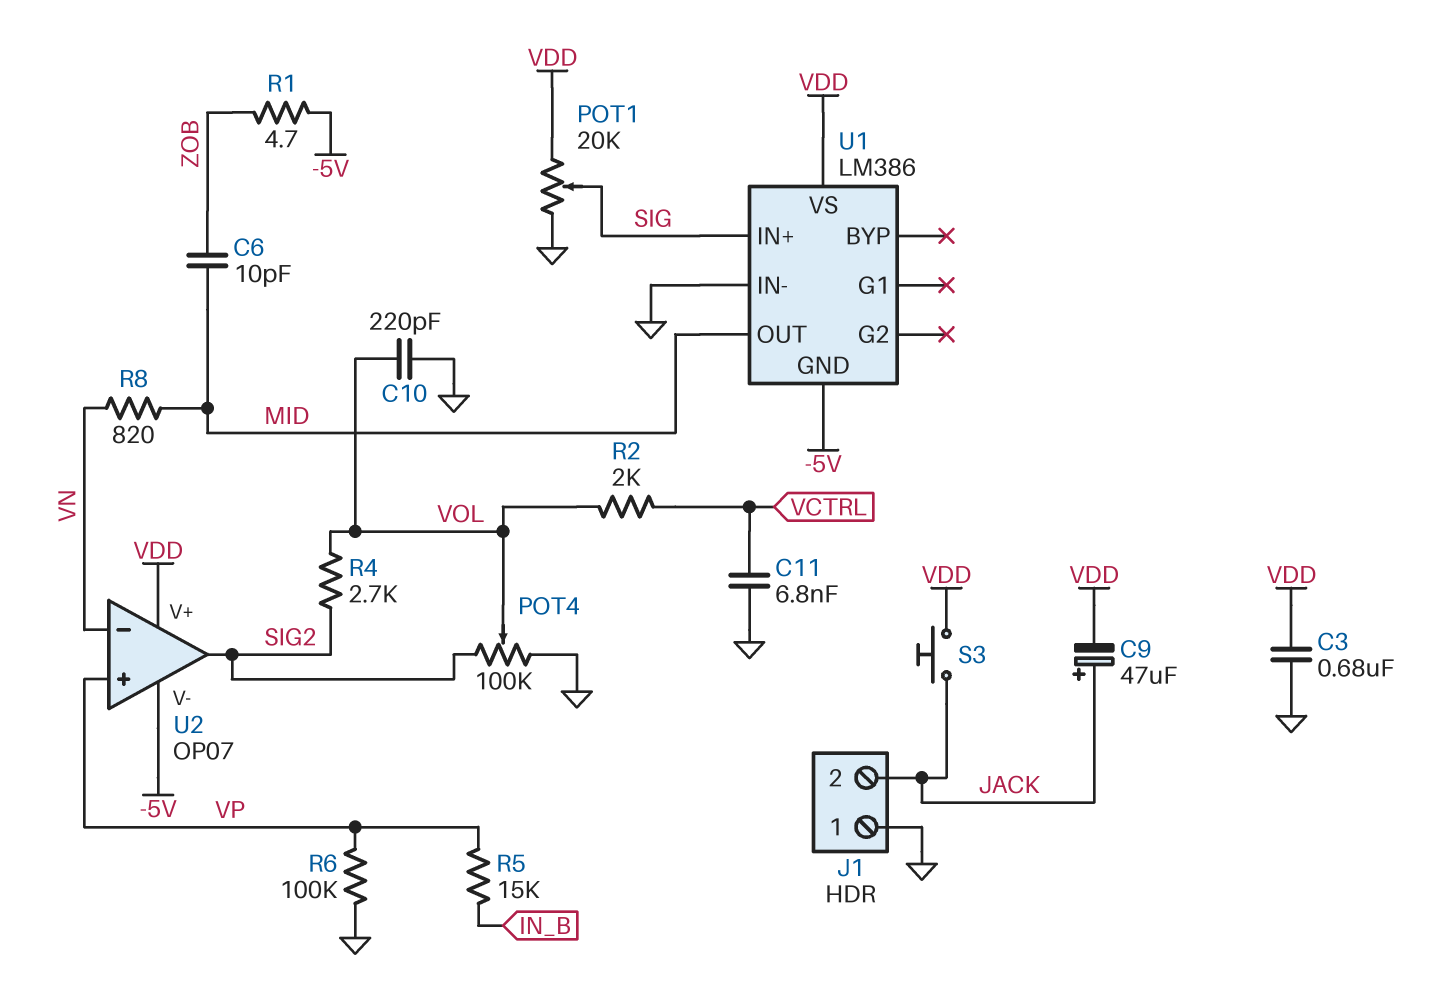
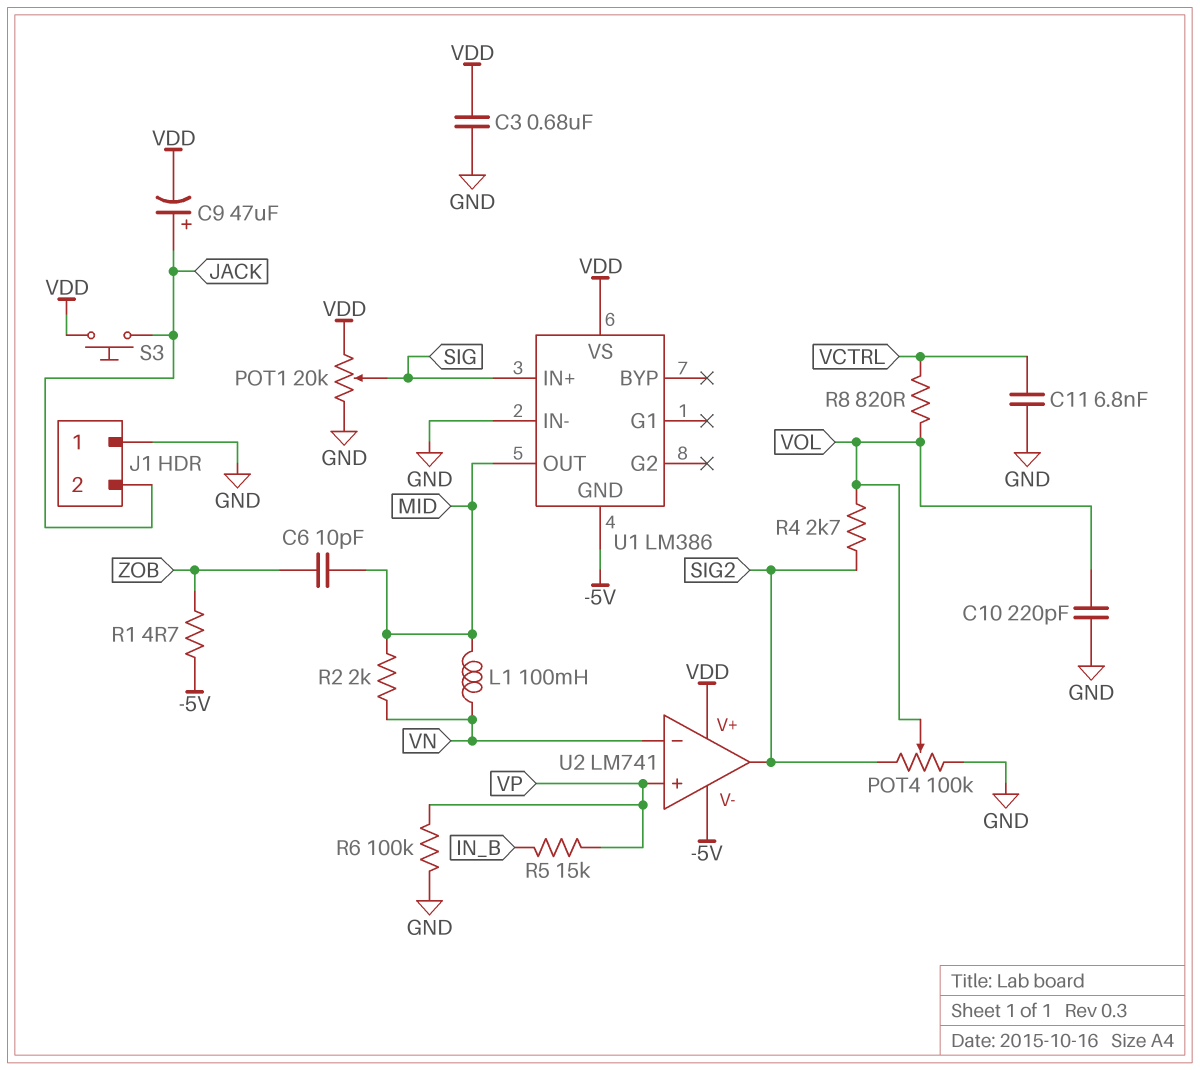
L1: none -> 100mH (MID, VN)
R2: 2k (VCTRL, VOL) -> 2k (MID, VN)
R8: 820 (MID, VN) -> 820 (VCTRL, VOL)
U2: OP07 -> LM741

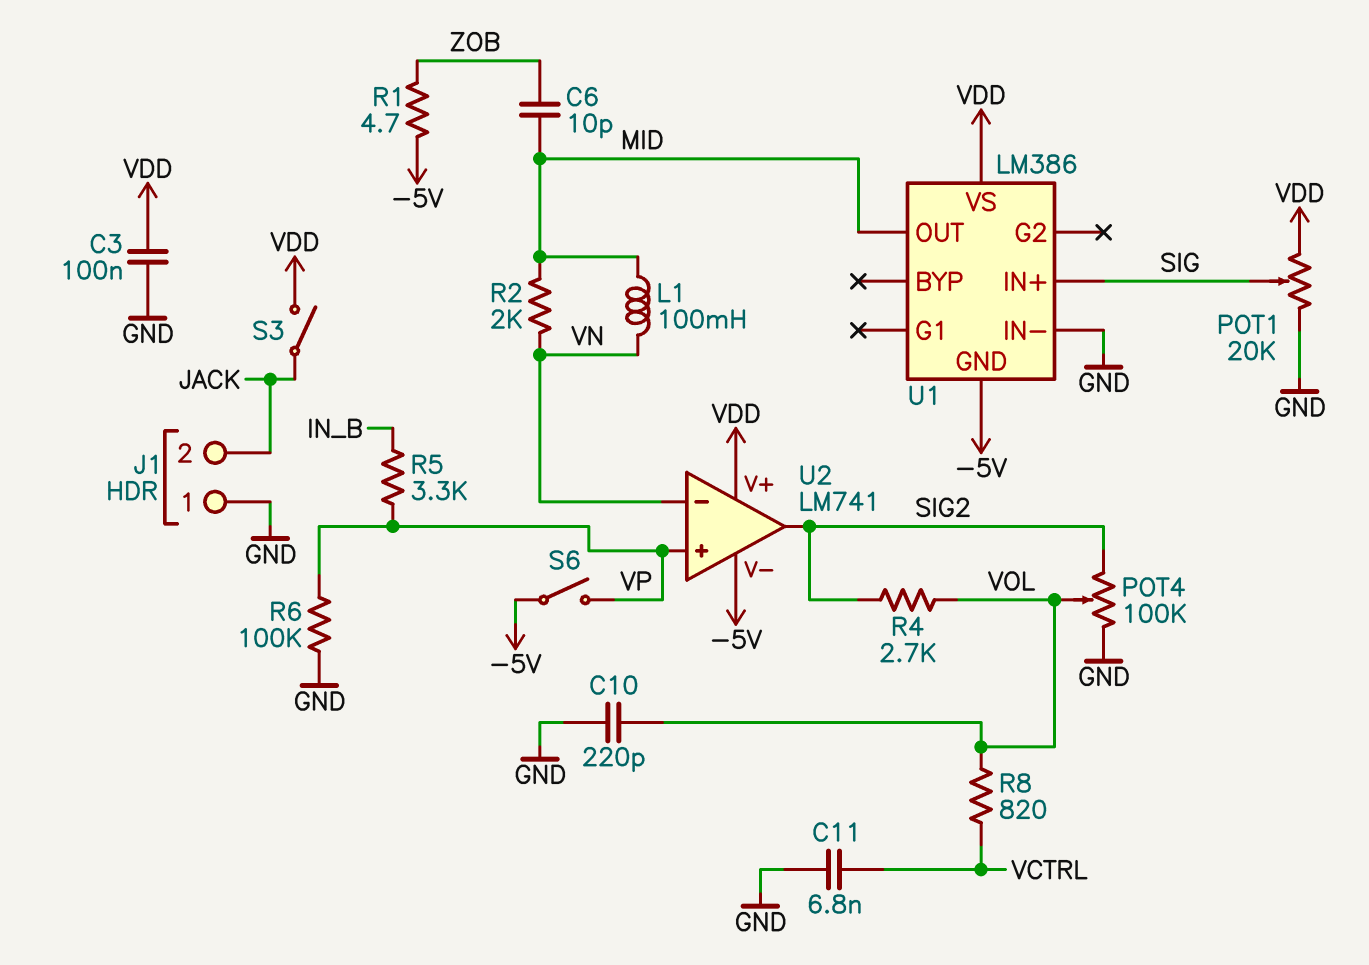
C3: 680nF (GND, VDD) -> 100nF (GND, VDD)
C9: 47uF (plus JACK, minus VDD) -> none
R5: 15k (IN_B, VP) -> 3.3k (IN_B, VP)
S3: button (JACK, VDD) -> switch (JACK, VDD)
S6: none -> switch (-5V, VP)

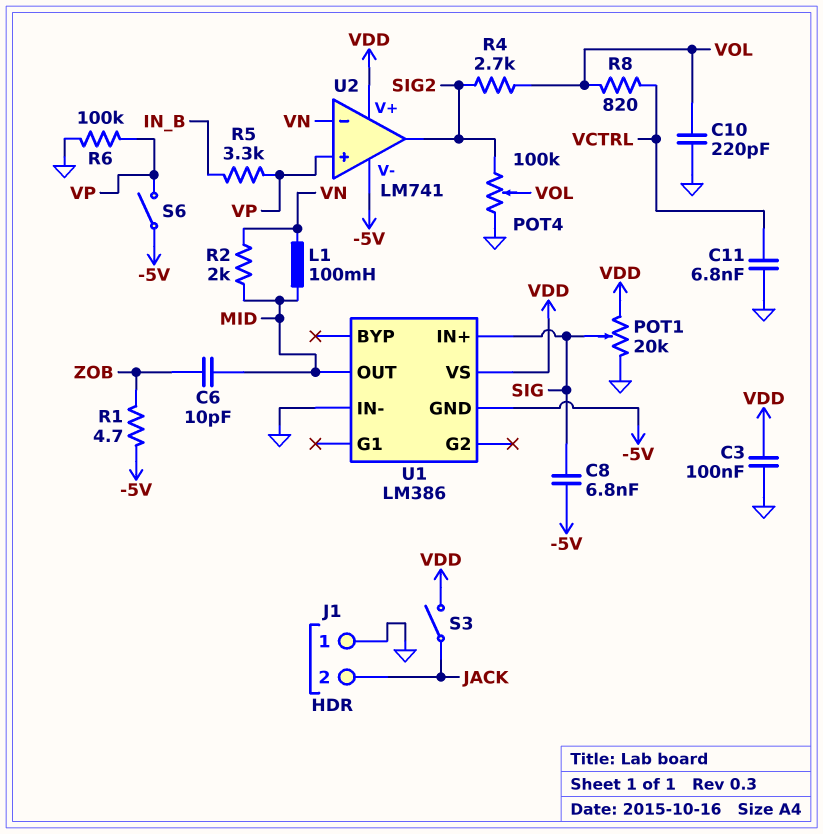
C8: none -> 6.8nF (-5V, SIG)

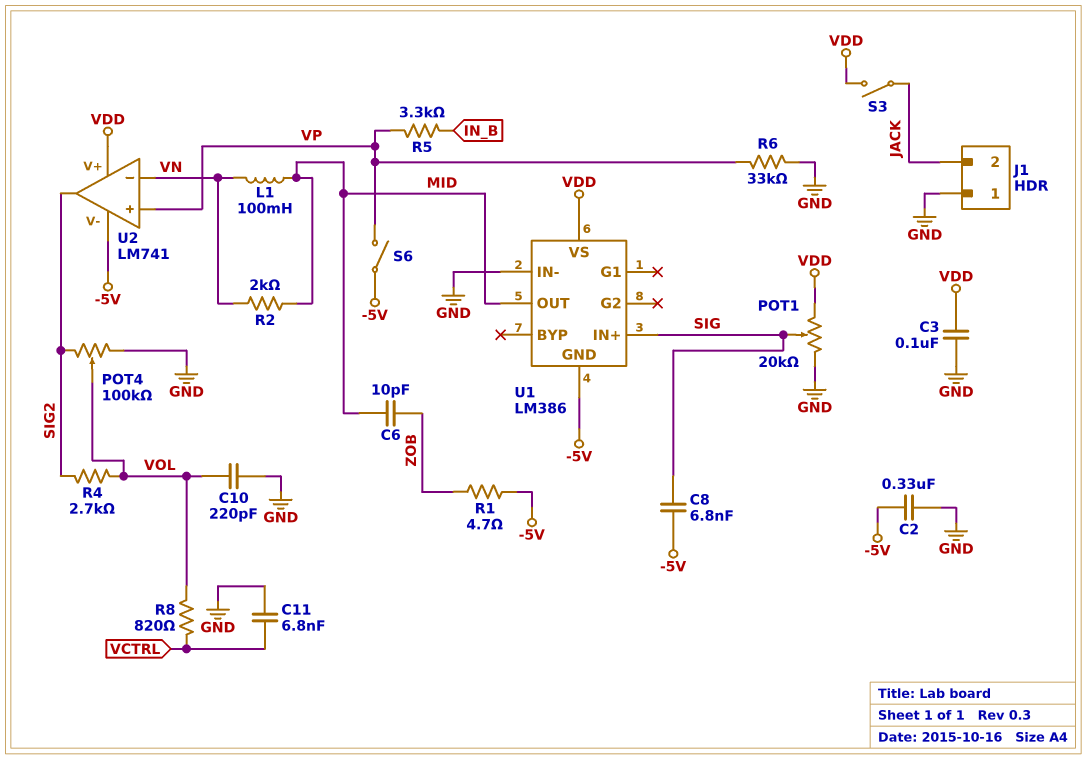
C2: none -> 330nF (-5V, GND)
R6: 100k (GND, VP) -> 33k (GND, VP)

